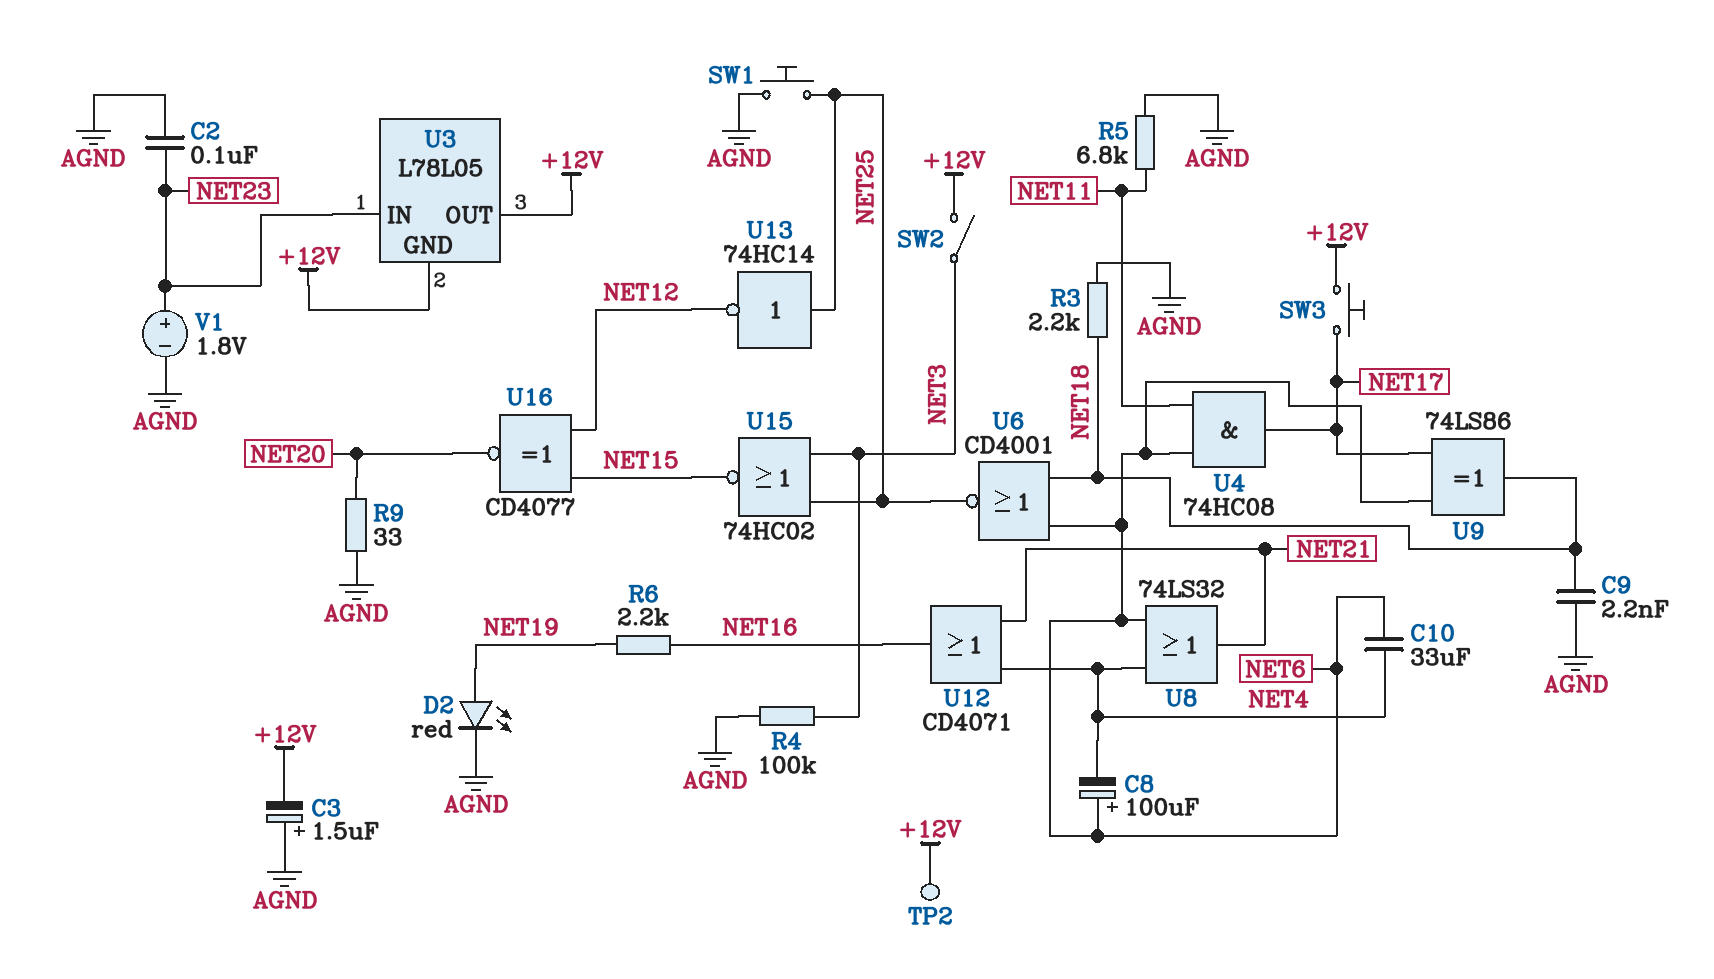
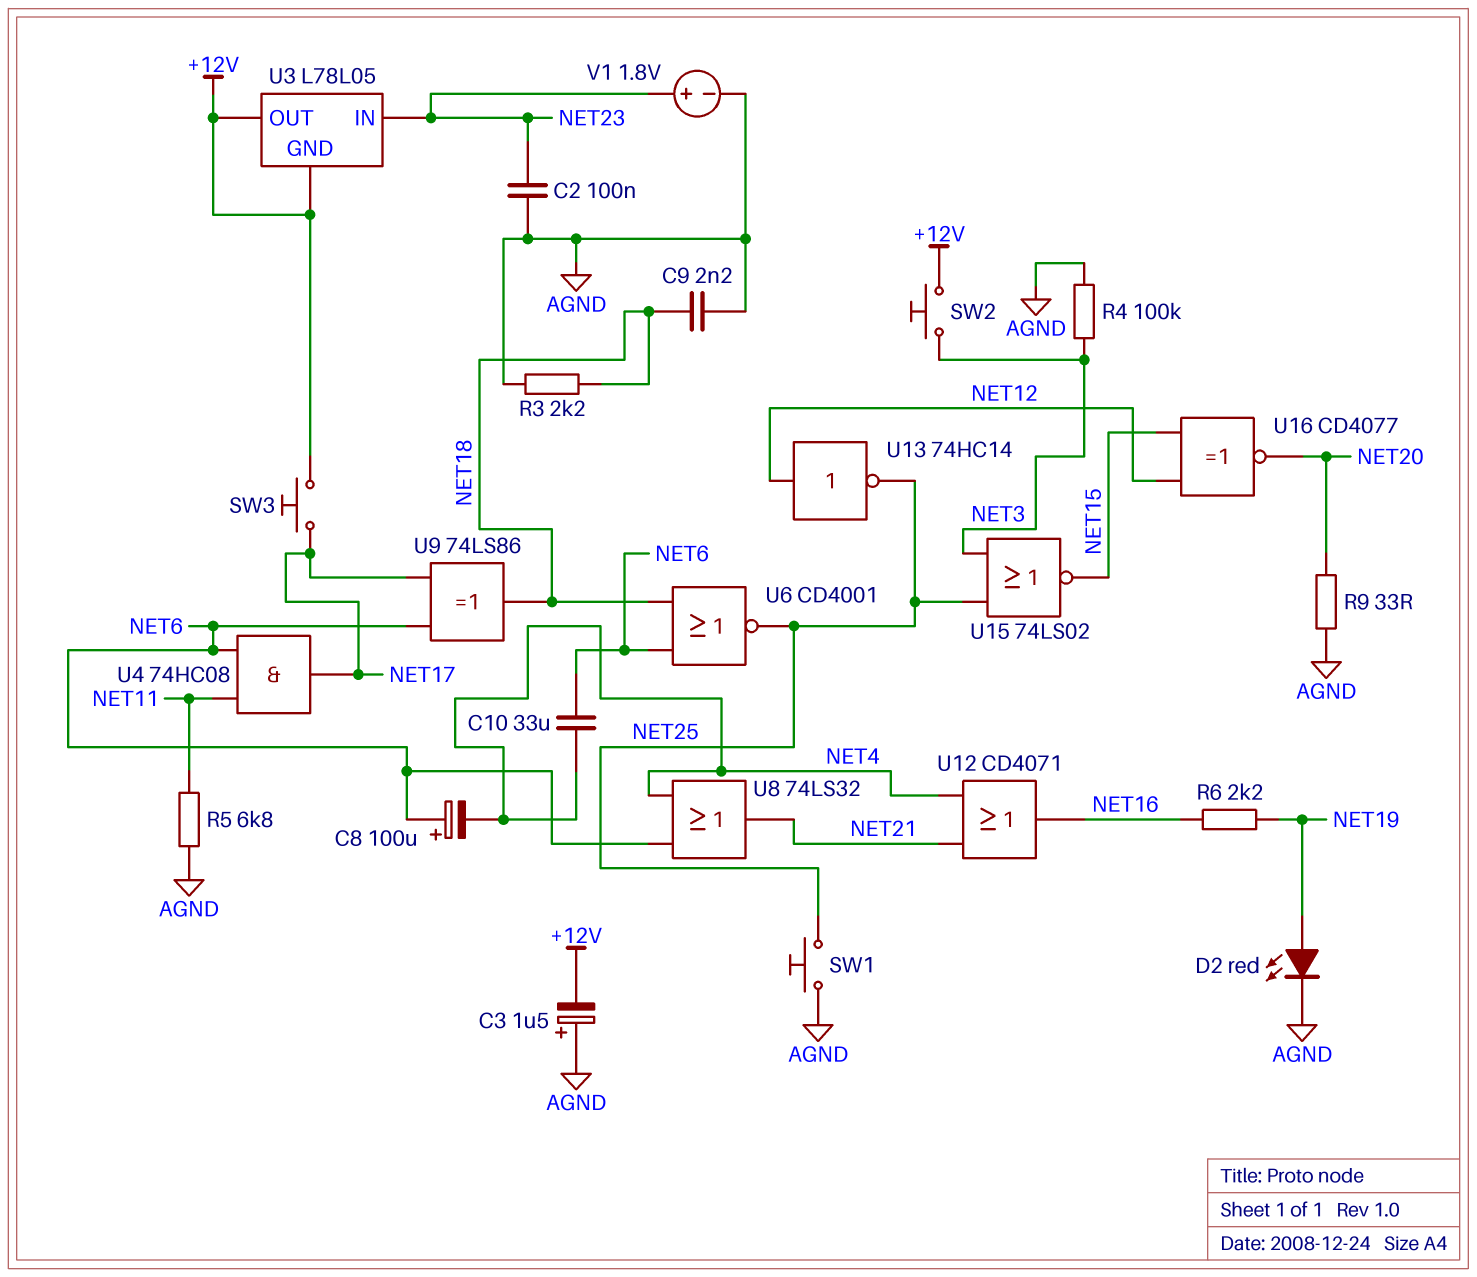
SW2: switch (+12V, NET3) -> button (+12V, NET3)
TP2: test point (+12V) -> none
U13: NOT 74HC14 (in NET25, out NET12) -> NOT 74HC14 (in NET12, out NET25)
U15: NOR 74HC02 (in NET3, in NET25, out NET15) -> NOR 74LS02 (in NET3, in NET25, out NET15)

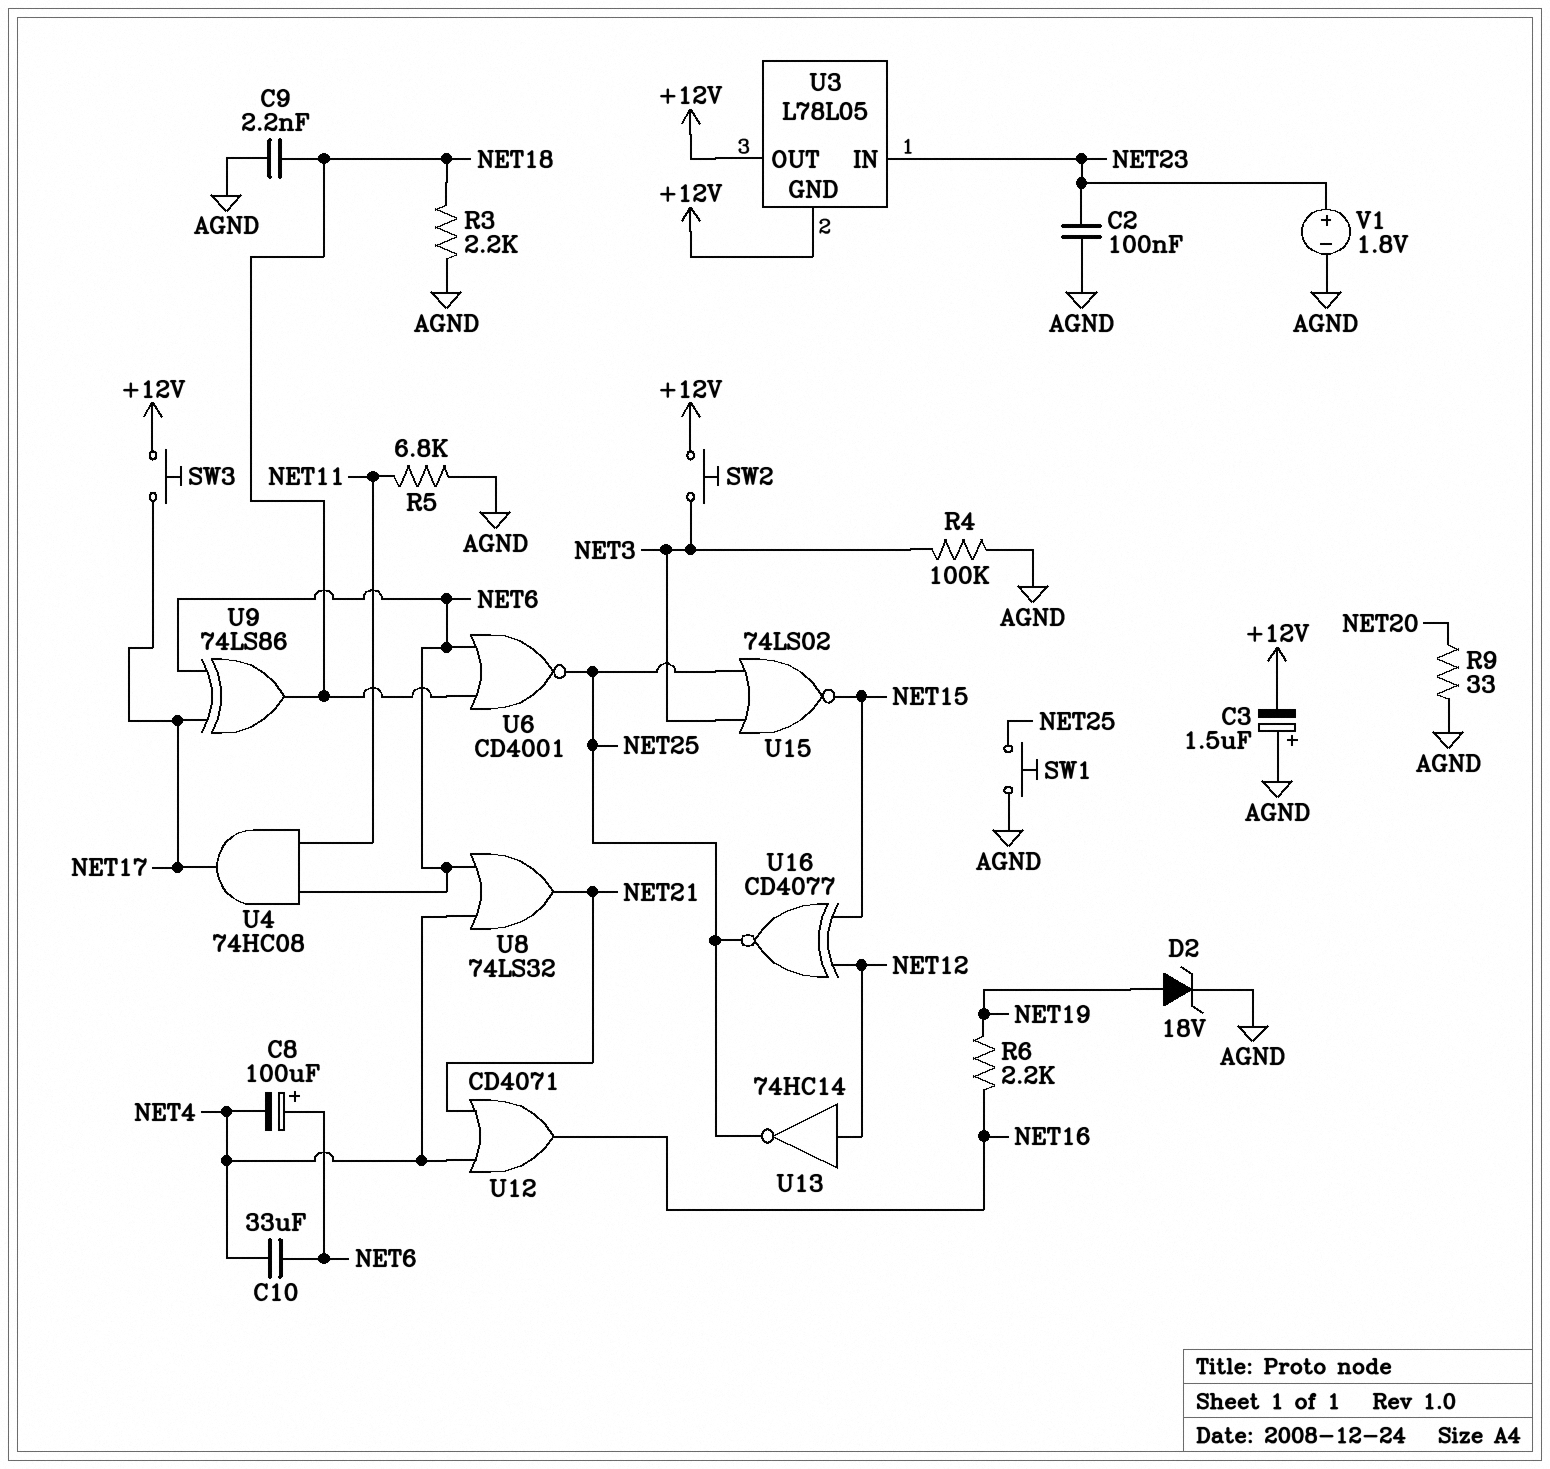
D2: LED red (A NET19, K AGND) -> zener 18V (A NET19, K AGND)
U16: XNOR CD4077 (in NET12, in NET15, out NET20) -> XNOR CD4077 (in NET12, in NET15, out NET25)

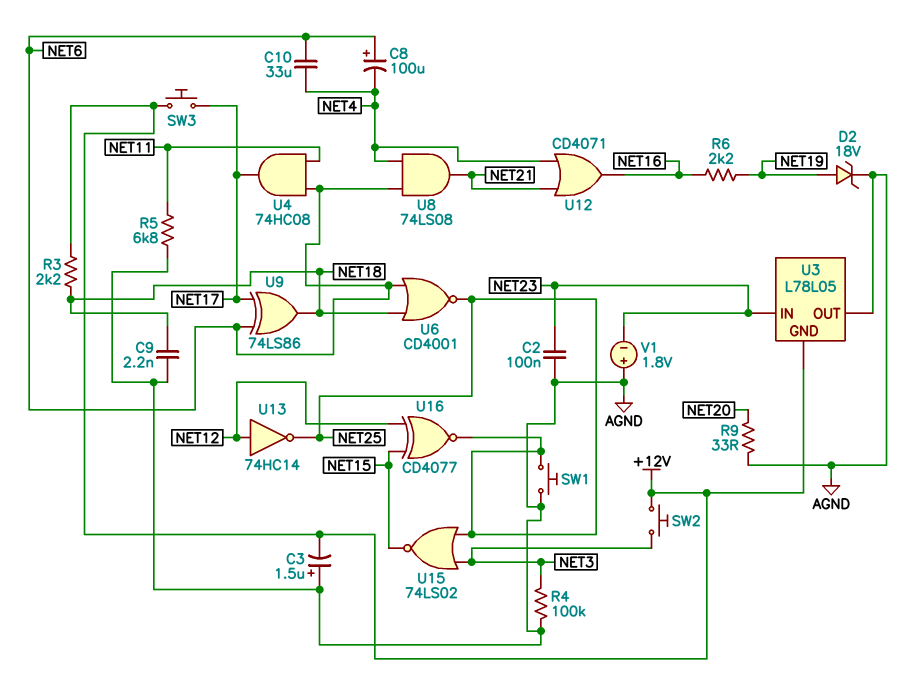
R3: 2.2k (AGND, NET18) -> 2.2k (+12V, NET18)
U3 pin OUT: +12V -> AGND
U8: OR 74LS32 (in NET4, in NET6, out NET21) -> AND 74LS08 (in NET4, in NET6, out NET21)
V1: 1.8V (plus NET23, minus AGND) -> 1.8V (plus AGND, minus NET23)

